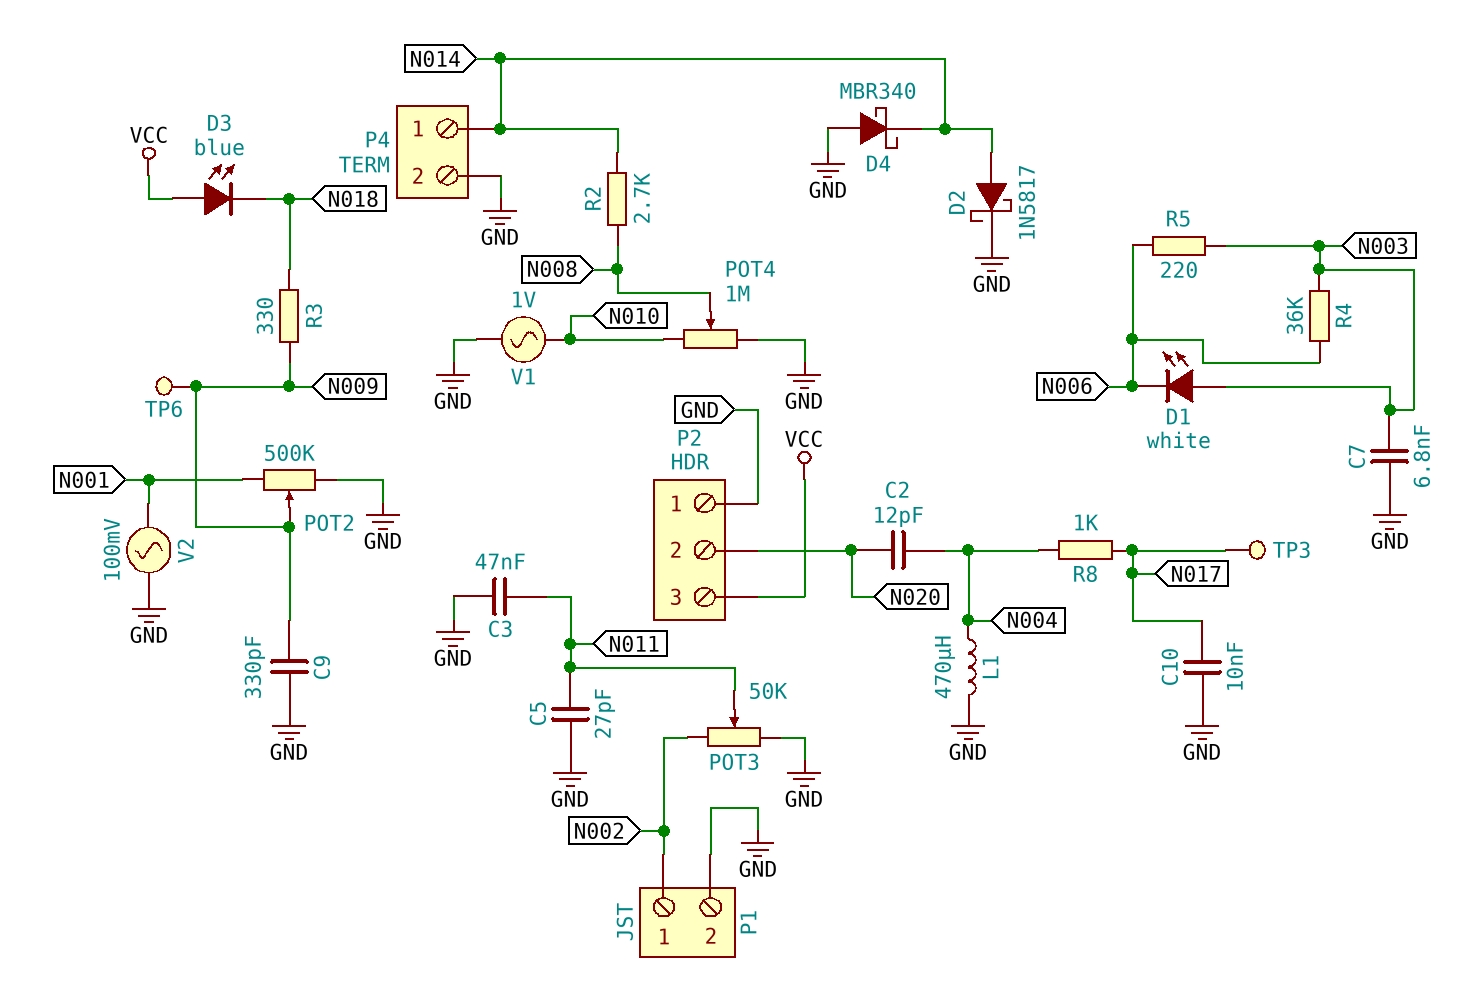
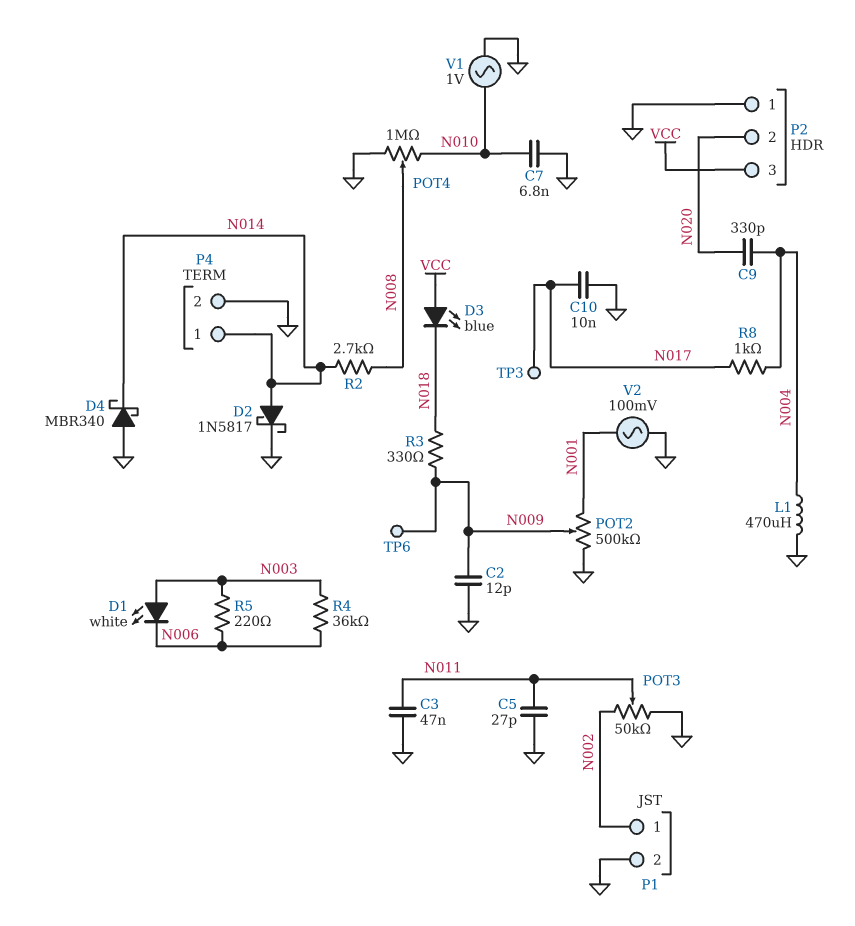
C2: 12pF (N004, N020) -> 12pF (GND, N009)
C7: 6.8nF (GND, N003) -> 6.8nF (GND, N010)
C9: 330pF (GND, N009) -> 330pF (N004, N020)

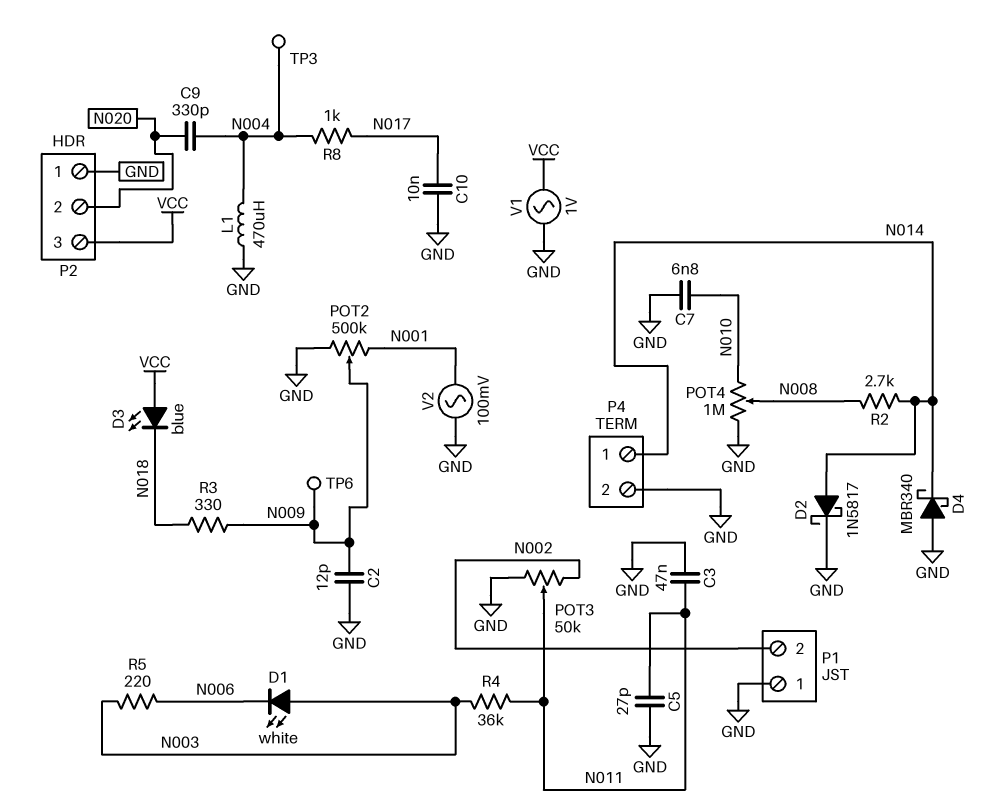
P1 pin 1: N002 -> GND
P1 pin 2: GND -> N002
R4: 36k (N003, N006) -> 36k (N003, N011)
TP3: test point (N017) -> test point (N004)
V1: AC 1V (GND, N010) -> AC 1V (GND, VCC)

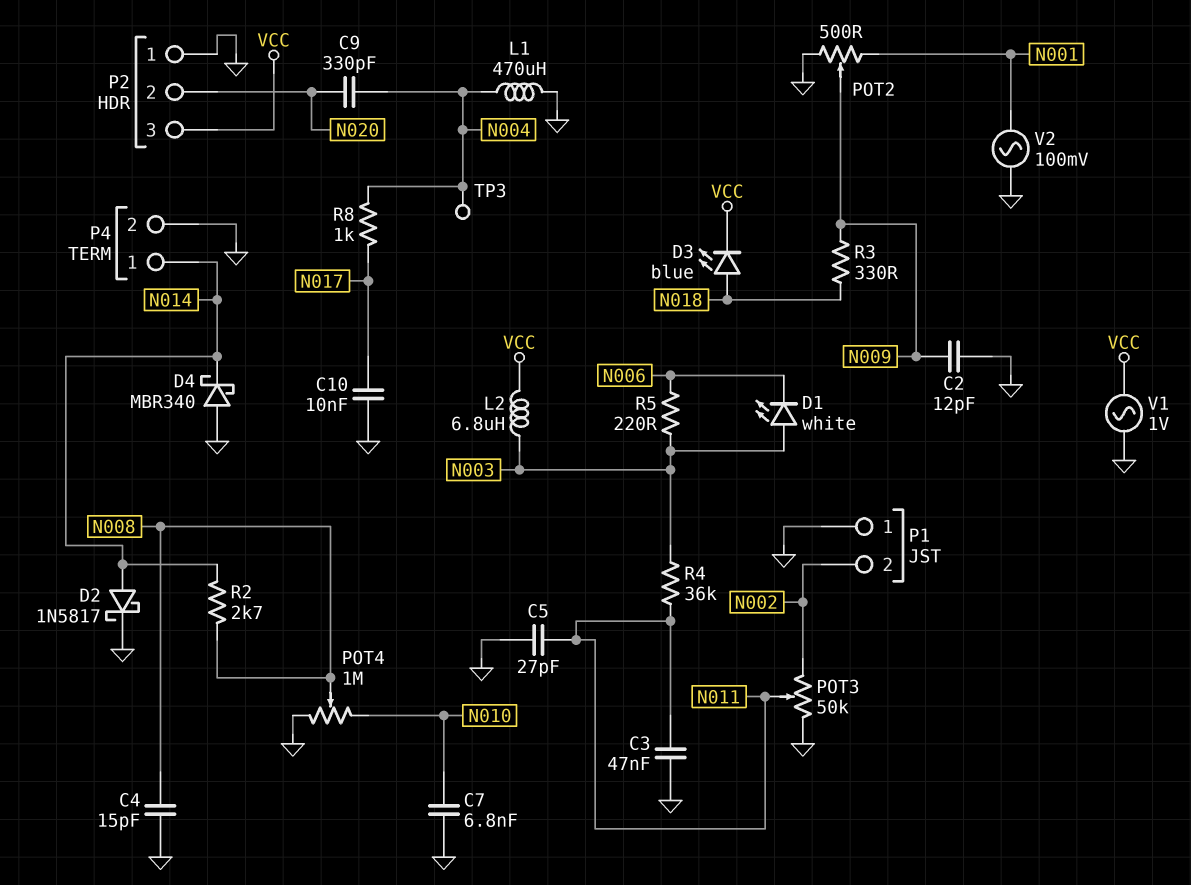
C4: none -> 15pF (GND, N008)
D3: LED blue (A VCC, K N018) -> LED blue (A N018, K VCC)
L2: none -> 6.8uH (N003, VCC)
POT2: 500k (GND, N001, wiper N009) -> 500 (GND, N001, wiper N009)
TP6: test point (N009) -> none

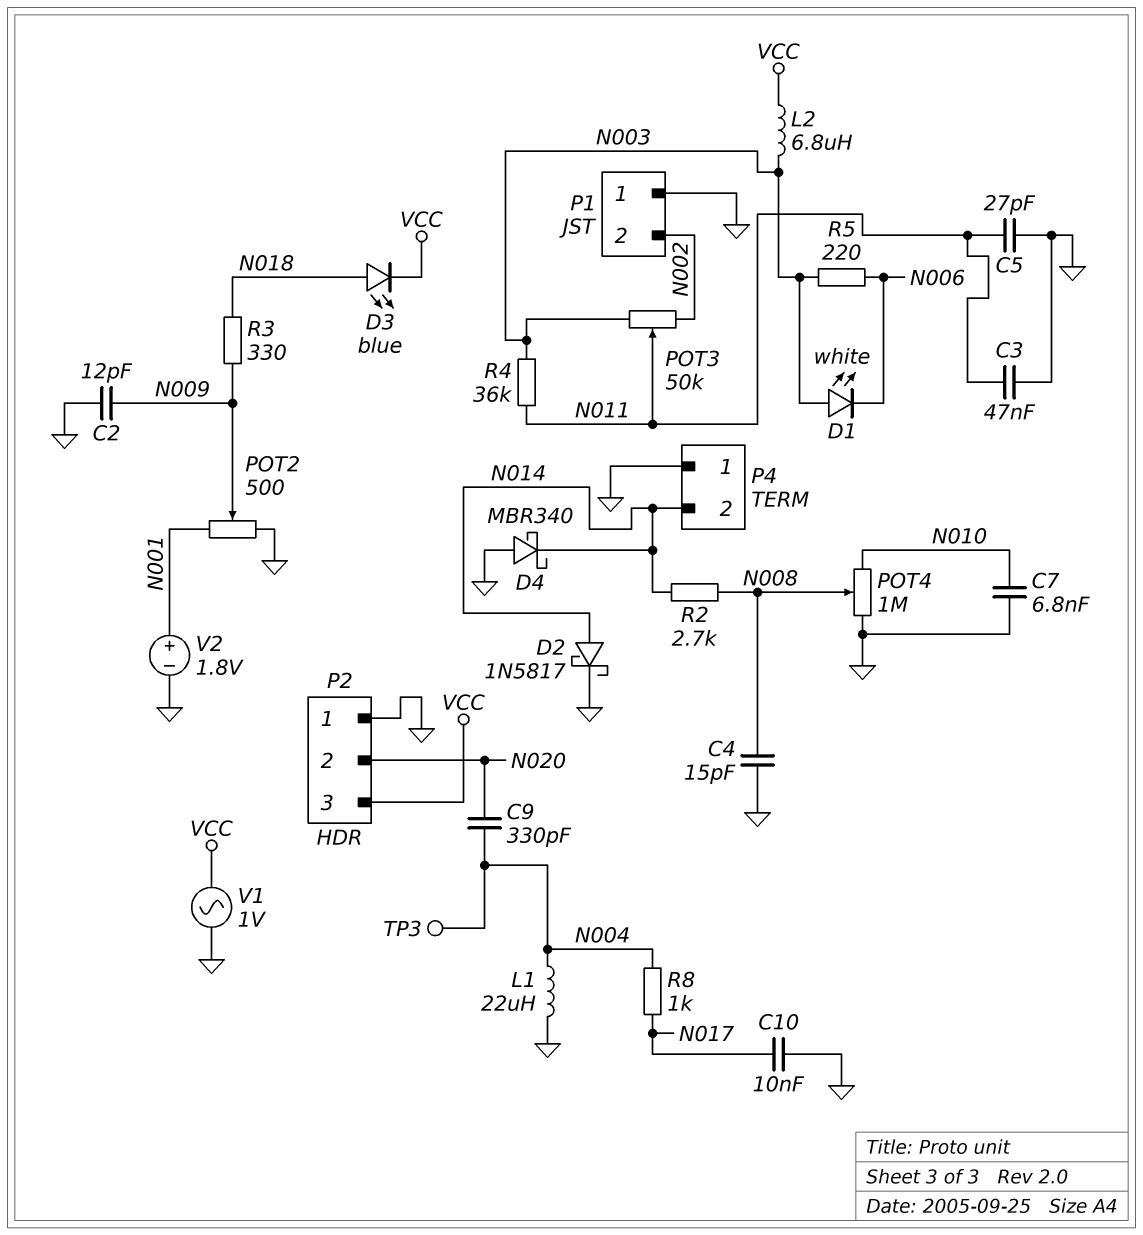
L1: 470uH (GND, N004) -> 22uH (GND, N004)
P4 pin 1: N014 -> GND
P4 pin 2: GND -> N014
POT3: 50k (GND, N002, wiper N011) -> 50k (N002, N003, wiper N011)
V2: AC 100mV (GND, N001) -> 1.8V (plus N001, minus GND)

